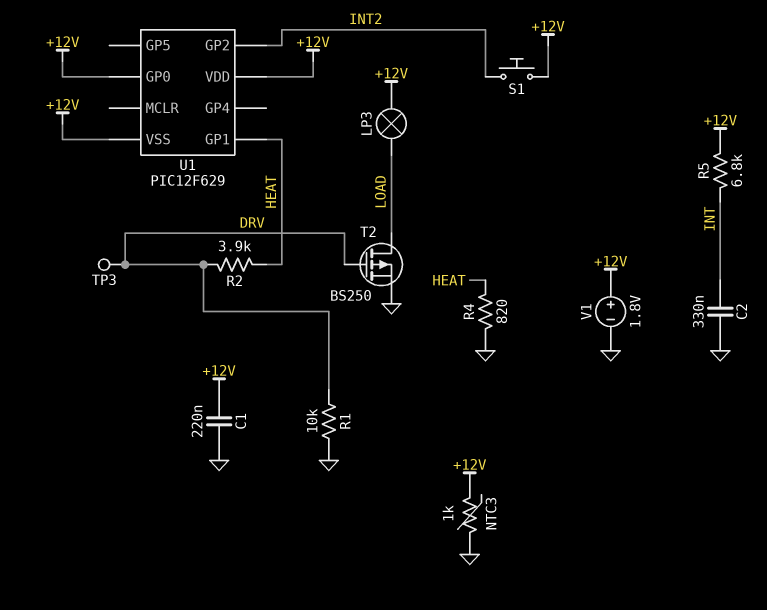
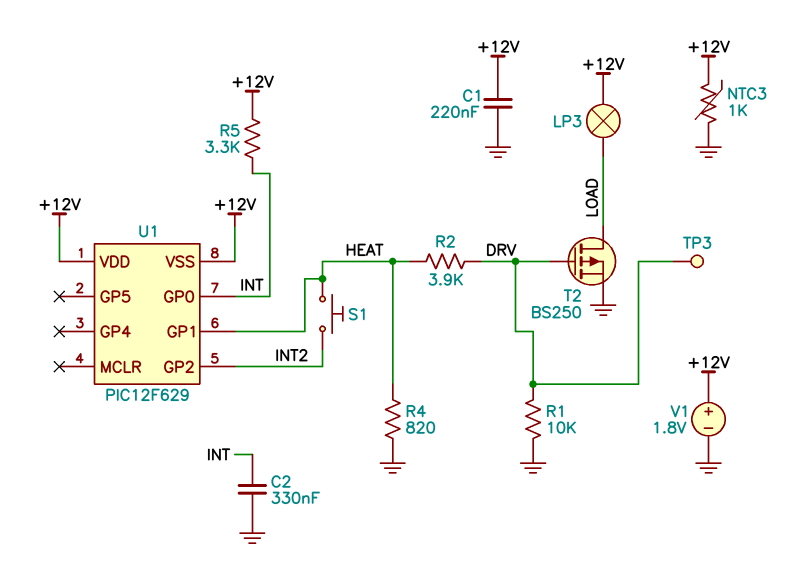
R5: 6.8k (+12V, INT) -> 3.3k (+12V, INT)
S1: button (+12V, INT2) -> button (HEAT, INT2)
U1 pin GP0: +12V -> INT

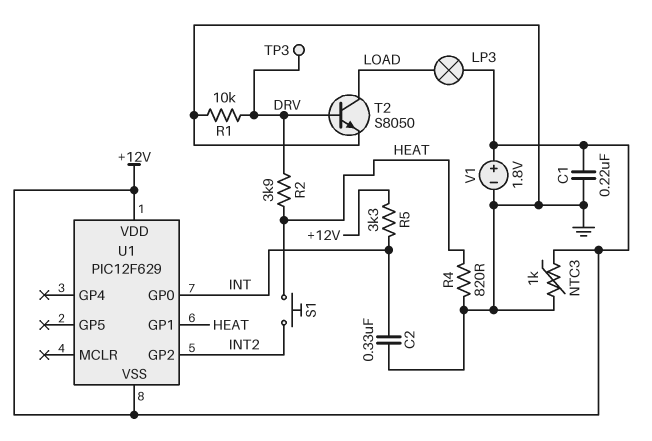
T2: PMOS BS250 (G DRV, D LOAD, S GND) -> NPN S8050 (B DRV, C LOAD, E GND)

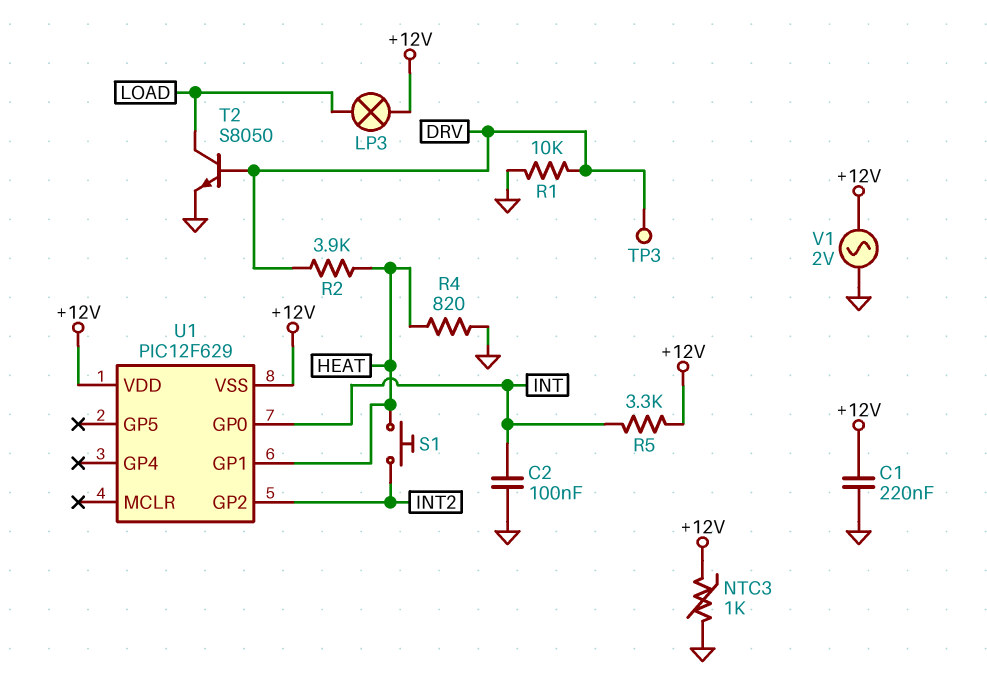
C2: 330nF (GND, INT) -> 100nF (GND, INT)
V1: 1.8V (plus +12V, minus GND) -> AC 2V (+12V, GND)

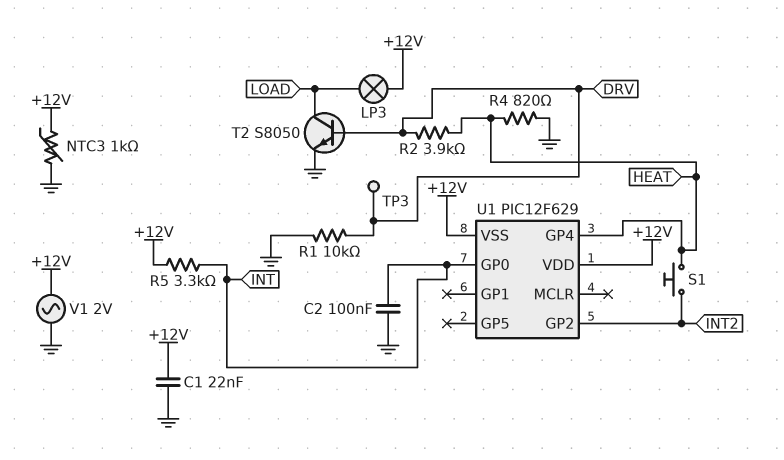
C1: 220nF (+12V, GND) -> 22nF (+12V, GND)
U1 pin GP1: HEAT -> none
U1 pin GP4: none -> HEAT

